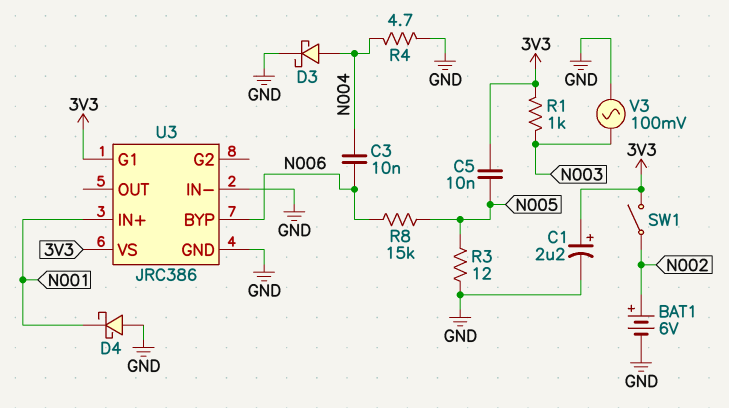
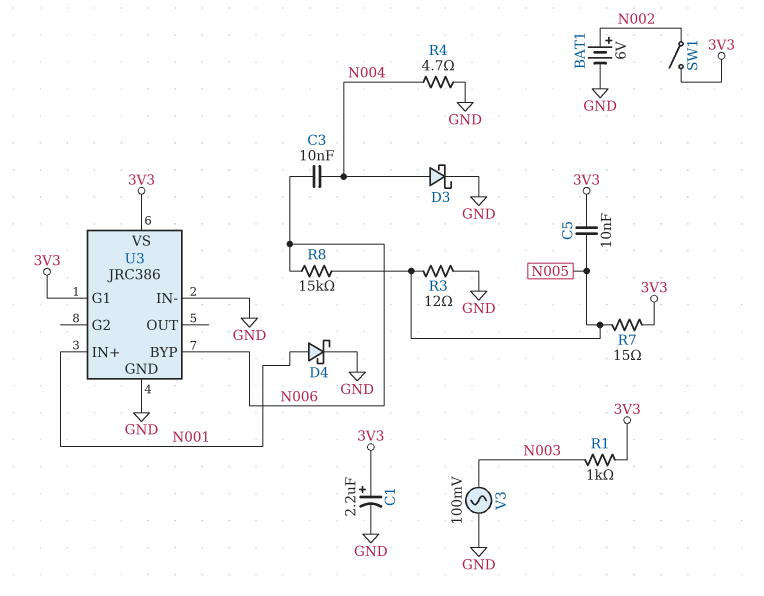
D4: schottky (A GND, K N001) -> schottky (A N001, K GND)
R7: none -> 15 (3V3, N005)

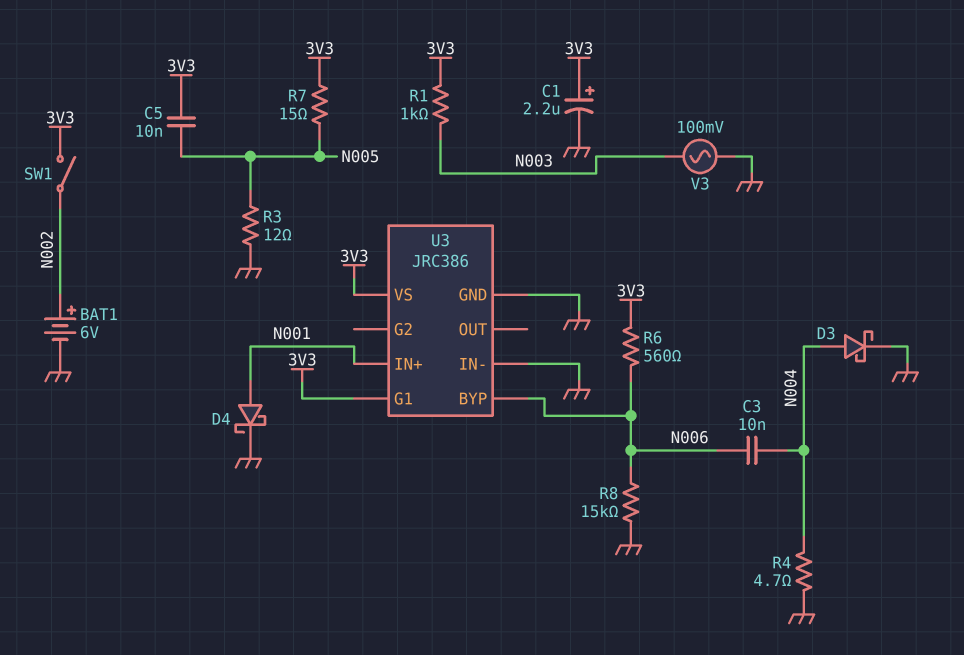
R6: none -> 560 (3V3, N006)
R8: 15k (N005, N006) -> 15k (GND, N006)

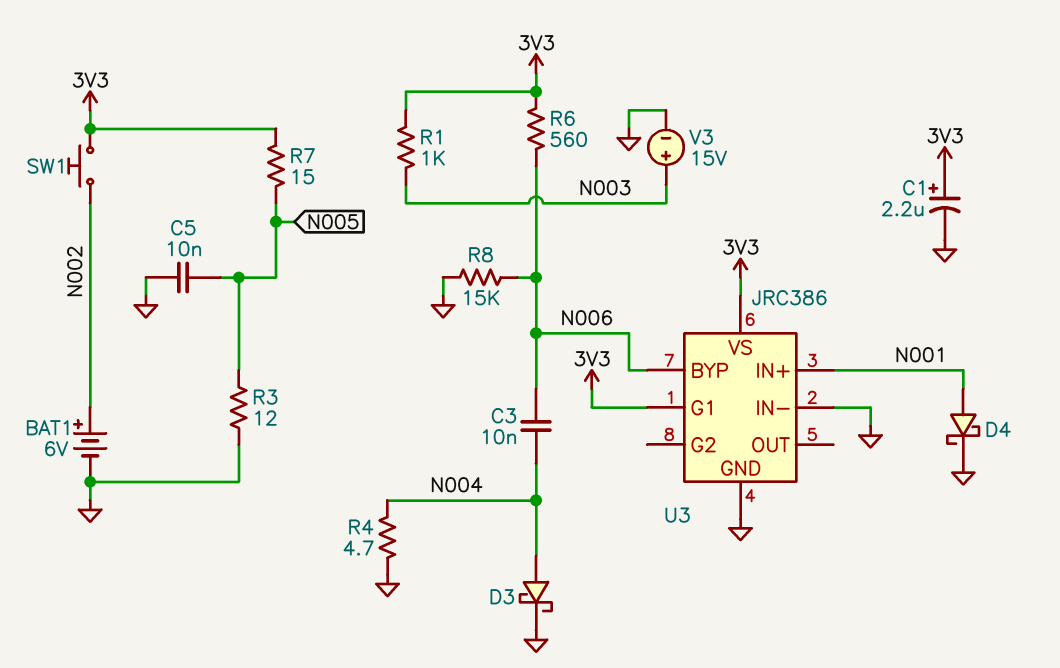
C5: 10nF (3V3, N005) -> 10nF (GND, N005)
SW1: switch (3V3, N002) -> button (3V3, N002)
V3: AC 100mV (GND, N003) -> 15V (plus N003, minus GND)

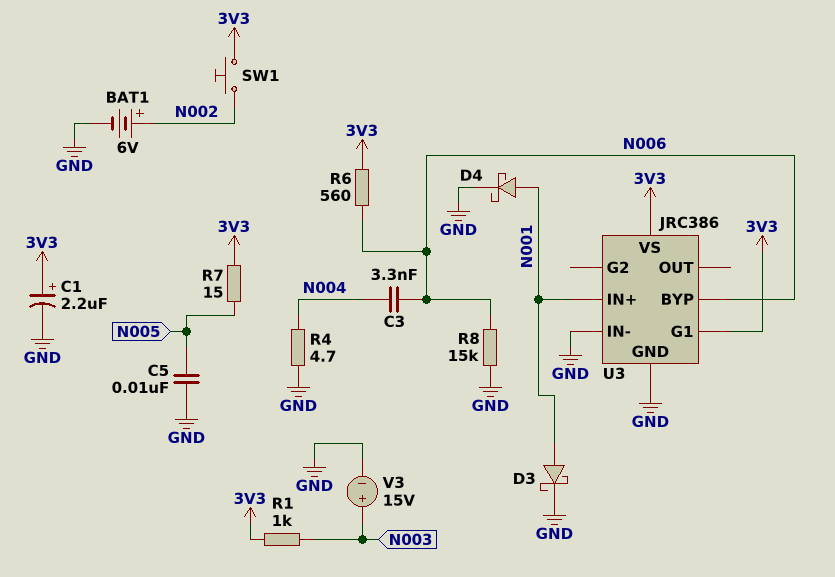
C3: 10nF (N004, N006) -> 3.3nF (N004, N006)
D3: schottky (A N004, K GND) -> schottky (A N001, K GND)
R3: 12 (GND, N005) -> none

